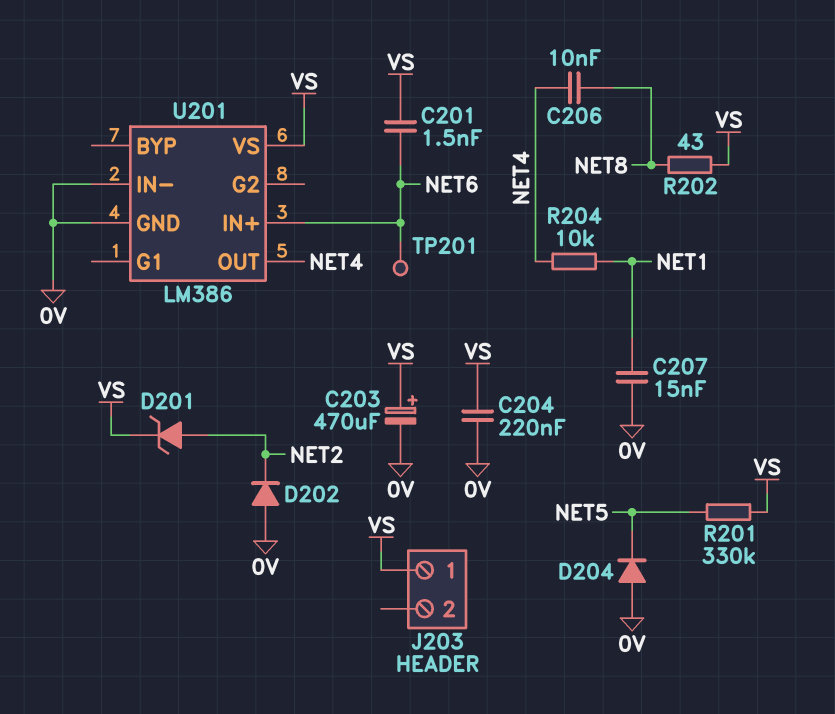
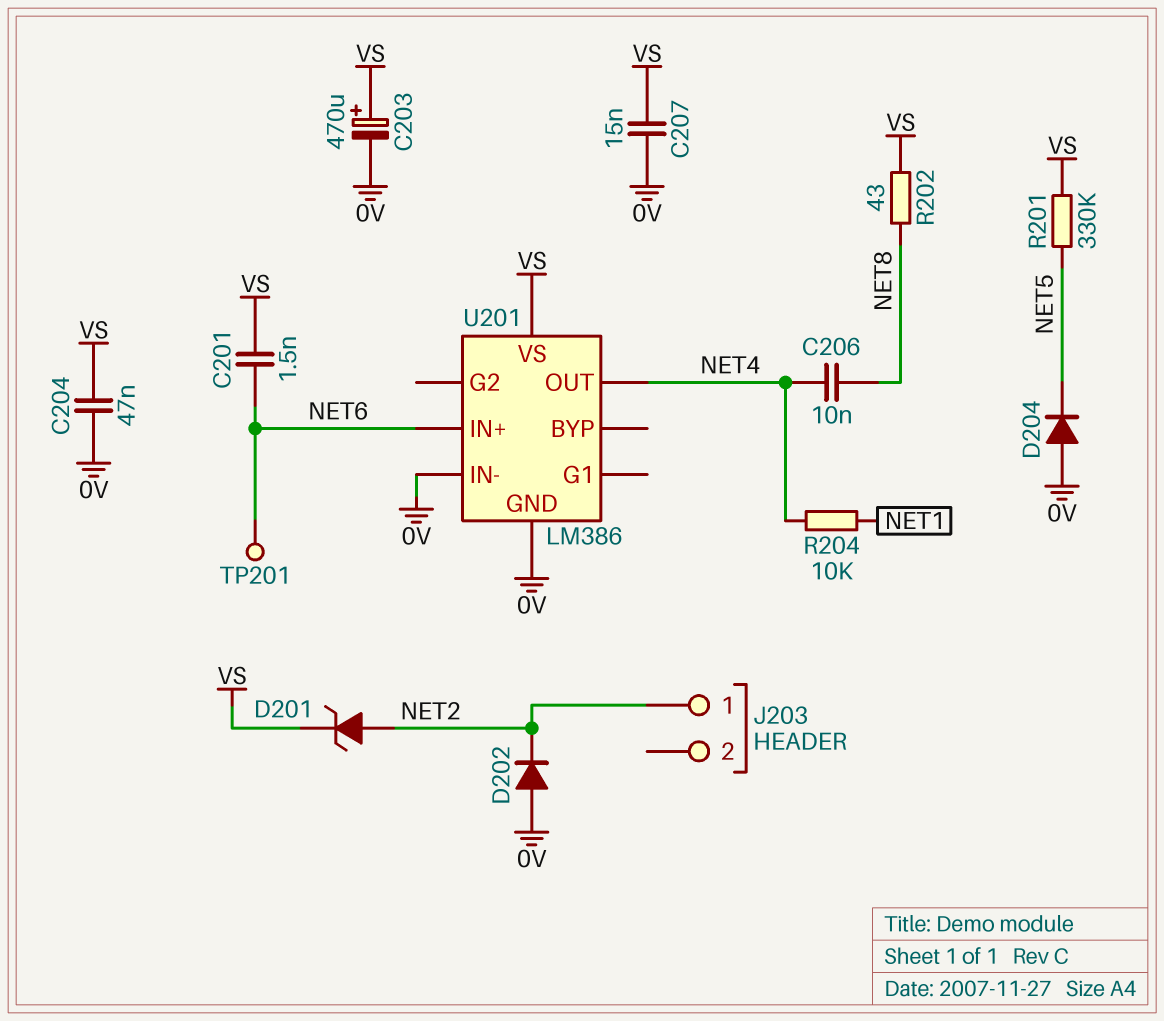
C204: 220nF (0V, VS) -> 47nF (0V, VS)
C207: 15nF (0V, NET1) -> 15nF (0V, VS)
J203 pin 1: VS -> NET2

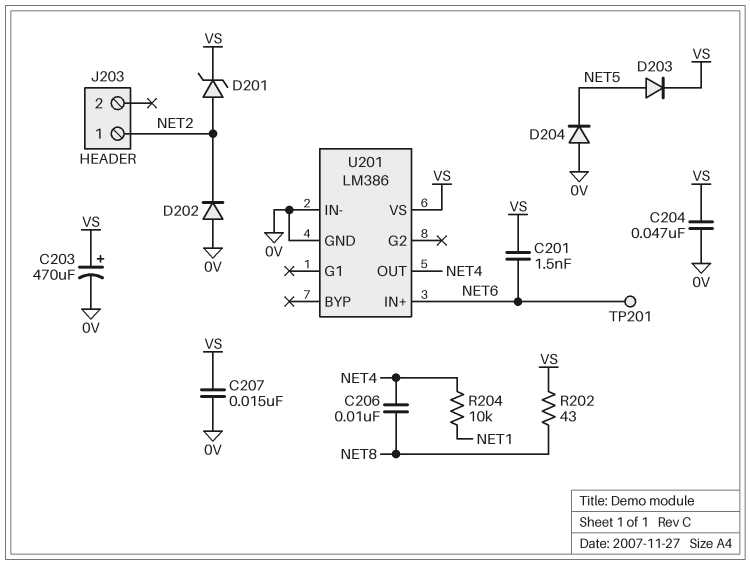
D203: none -> diode (A NET5, K VS)
R201: 330k (NET5, VS) -> none

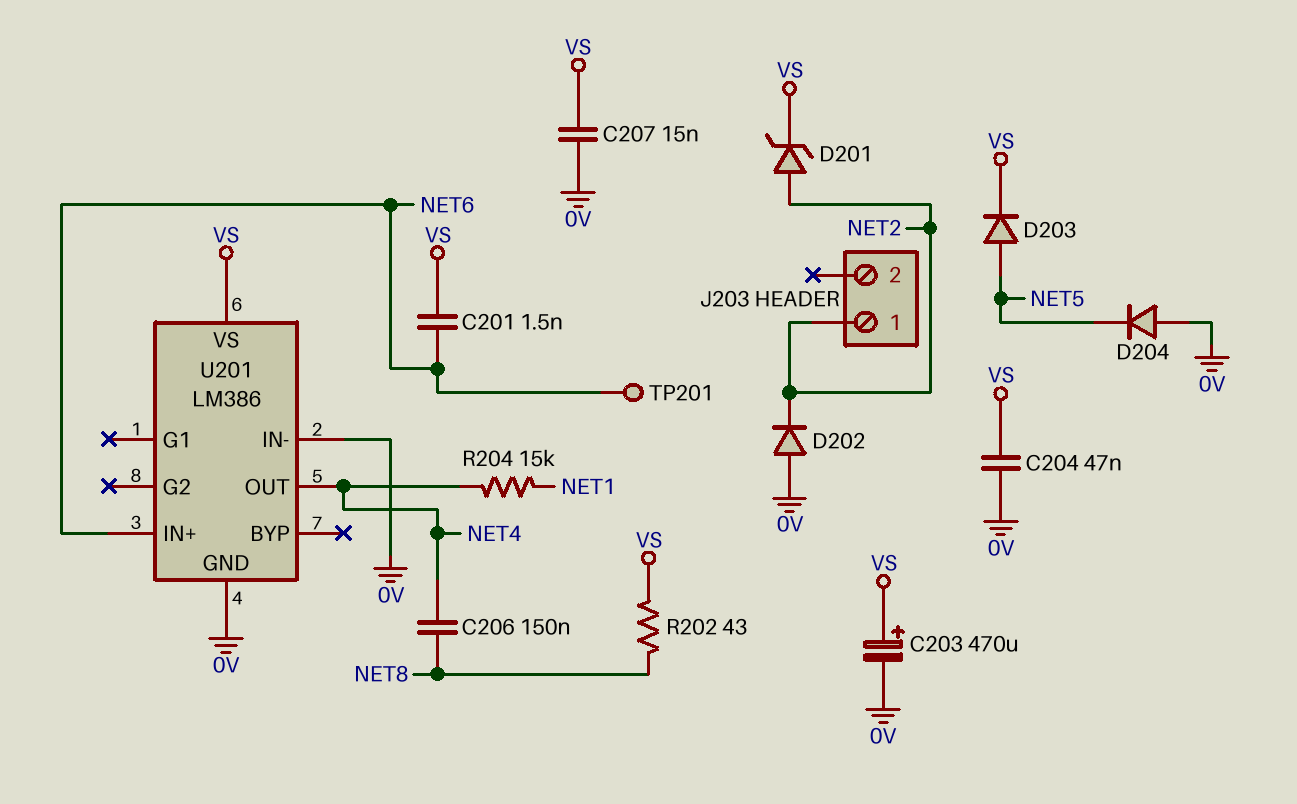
C206: 10nF (NET4, NET8) -> 150nF (NET4, NET8)
R204: 10k (NET1, NET4) -> 15k (NET1, NET4)

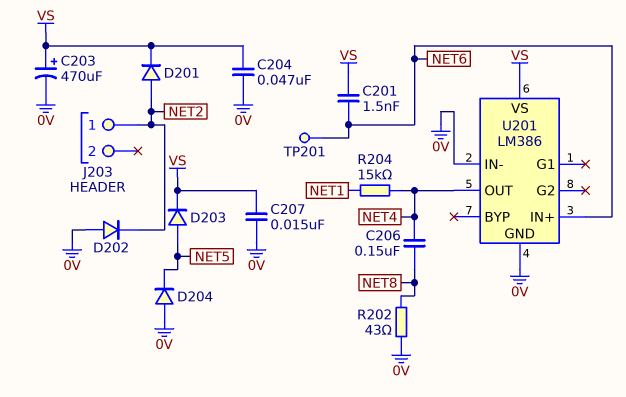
D201: zener (A NET2, K VS) -> diode (A NET2, K VS)
R202: 43 (NET8, VS) -> 43 (0V, NET8)

